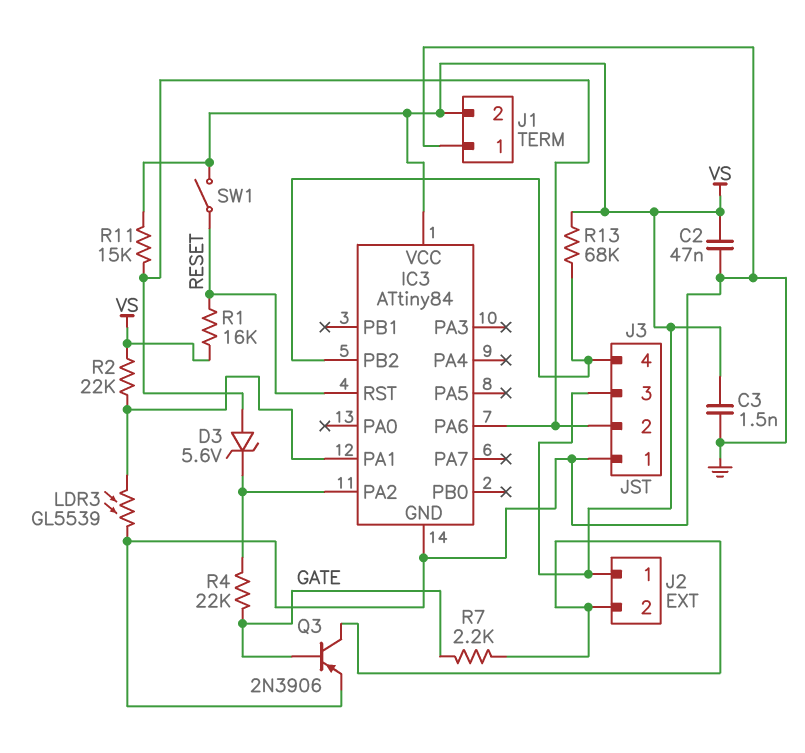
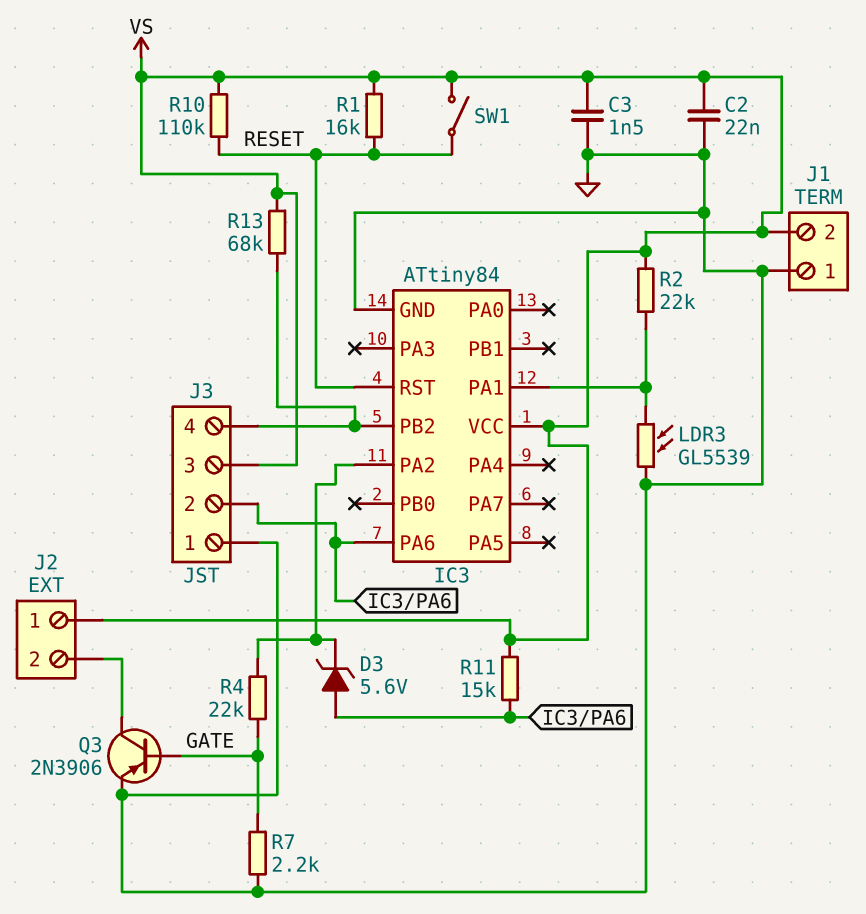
C2: 47nF (GND, VS) -> 22nF (GND, VS)
R7: 2.2k (GATE, J2/2) -> 2.2k (GATE, GND)
R10: none -> 110k (RESET, VS)

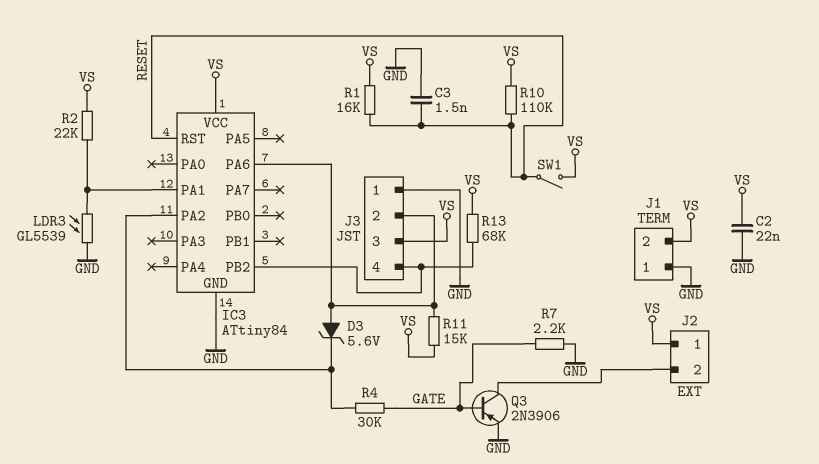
C3: 1.5nF (GND, VS) -> 1.5nF (GND, RESET)
R4: 22k (GATE, IC3/PA2) -> 30k (GATE, IC3/PA2)

